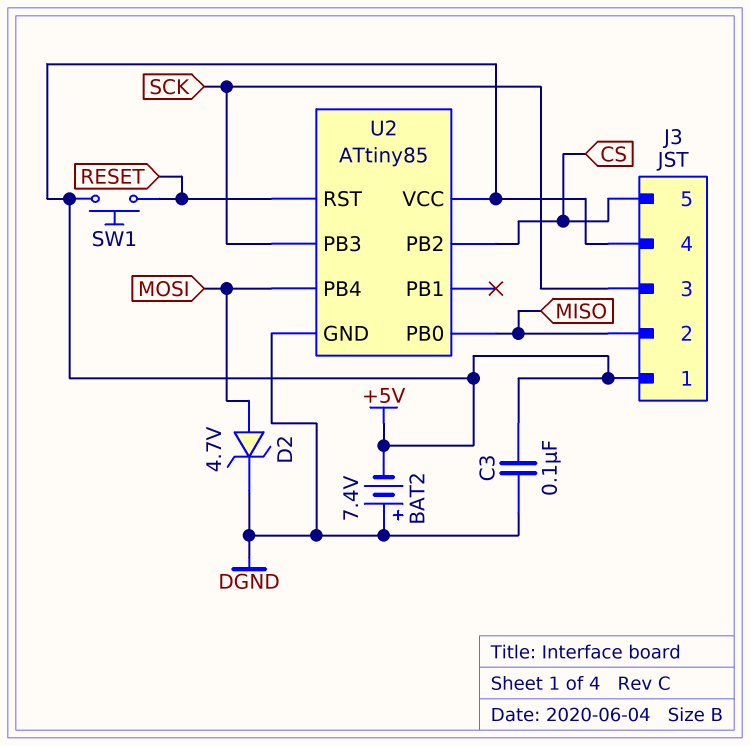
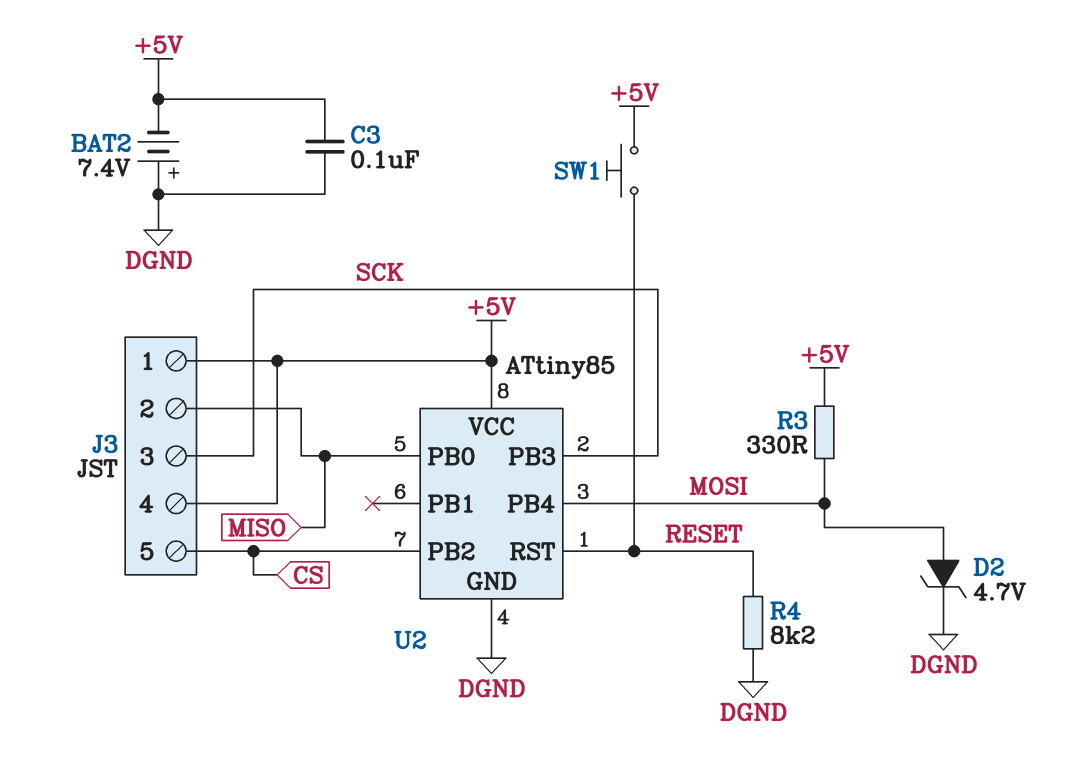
R3: none -> 330 (+5V, MOSI)
R4: none -> 8.2k (DGND, RESET)

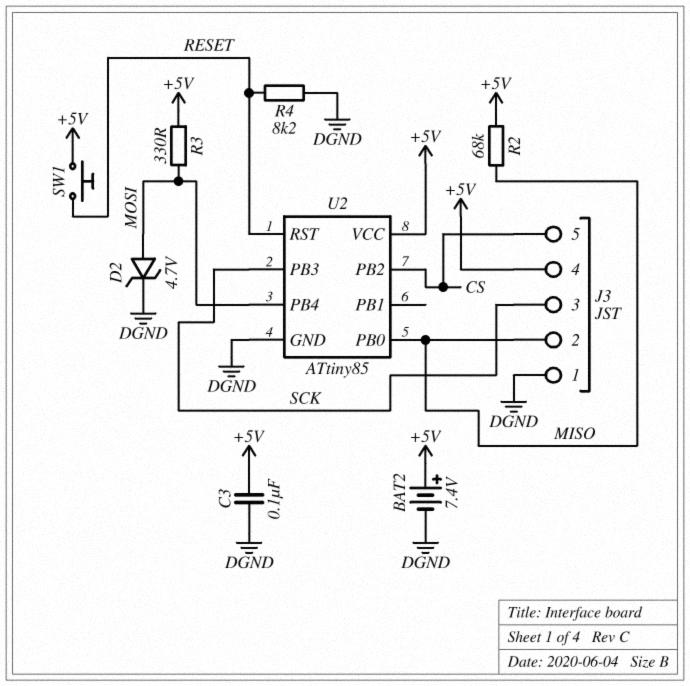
BAT2: 7.4V (plus DGND, minus +5V) -> 7.4V (plus +5V, minus DGND)
J3 pin 1: +5V -> DGND
R2: none -> 68k (+5V, MISO)

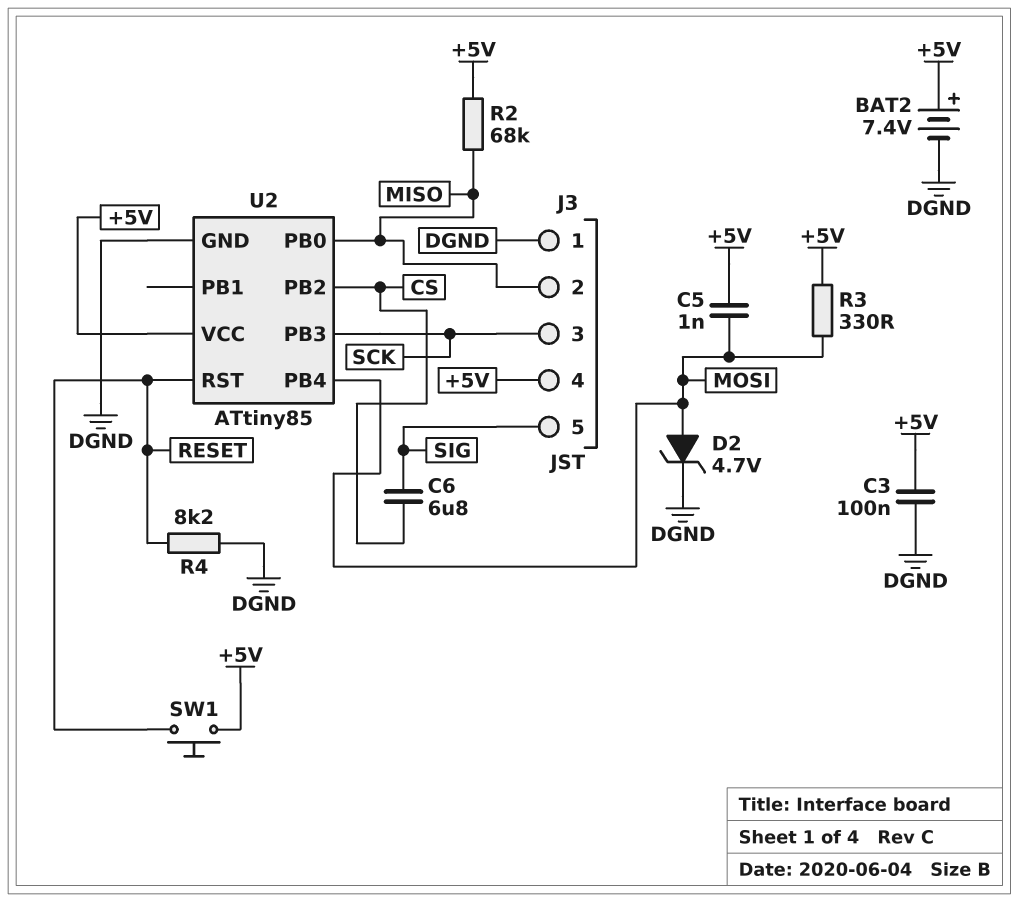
C5: none -> 1nF (+5V, MOSI)
C6: none -> 6.8uF (CS, SIG)
J3 pin 5: CS -> SIG

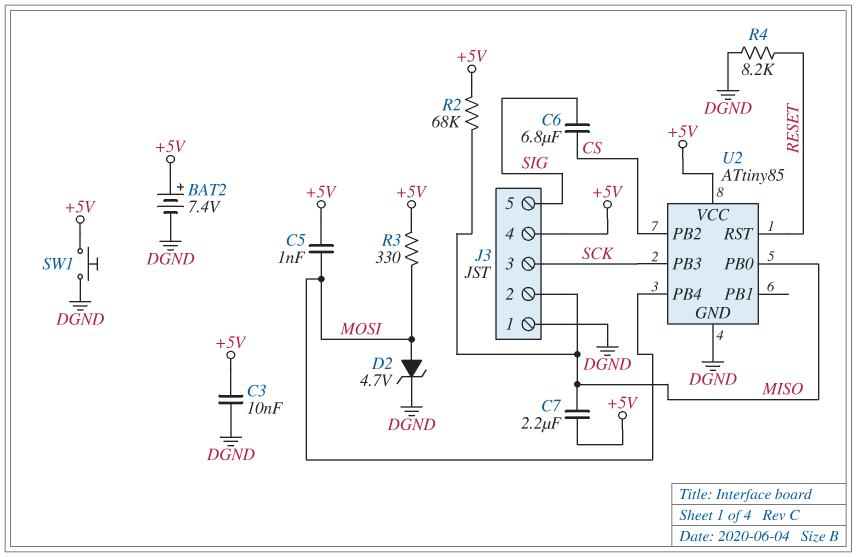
C3: 100nF (+5V, DGND) -> 10nF (+5V, DGND)
C7: none -> 2.2uF (+5V, MISO)
SW1: button (+5V, RESET) -> button (+5V, DGND)

